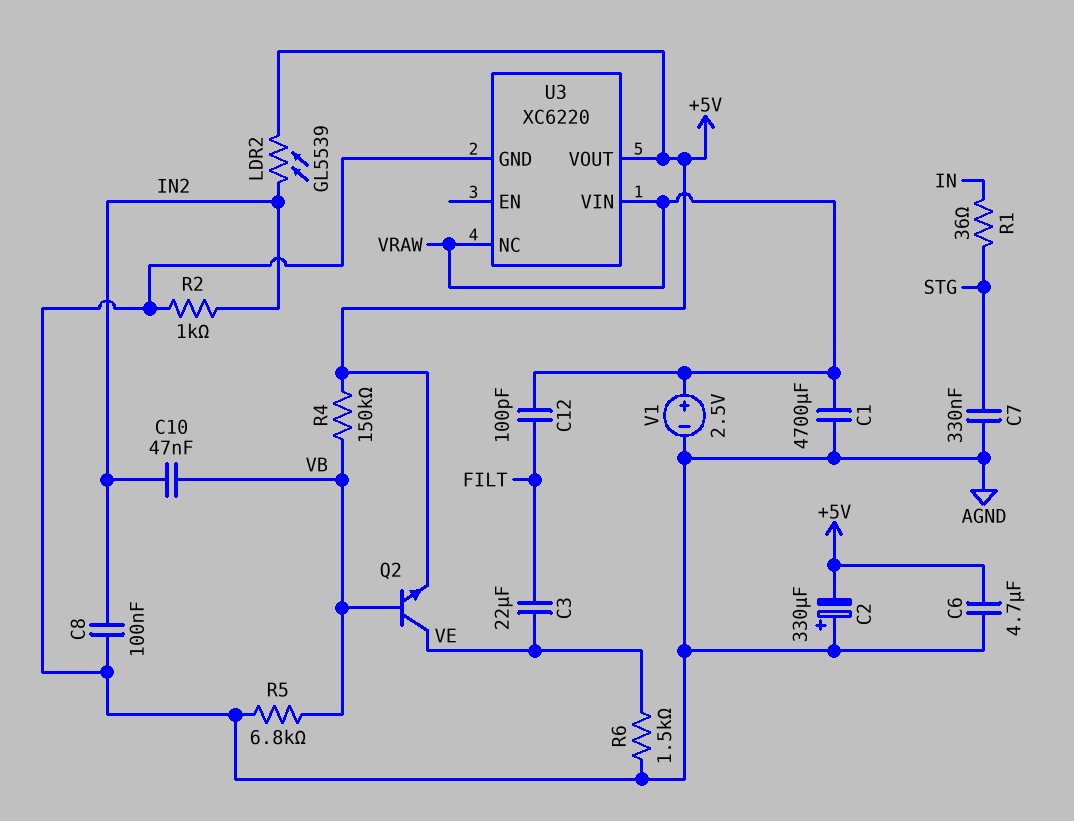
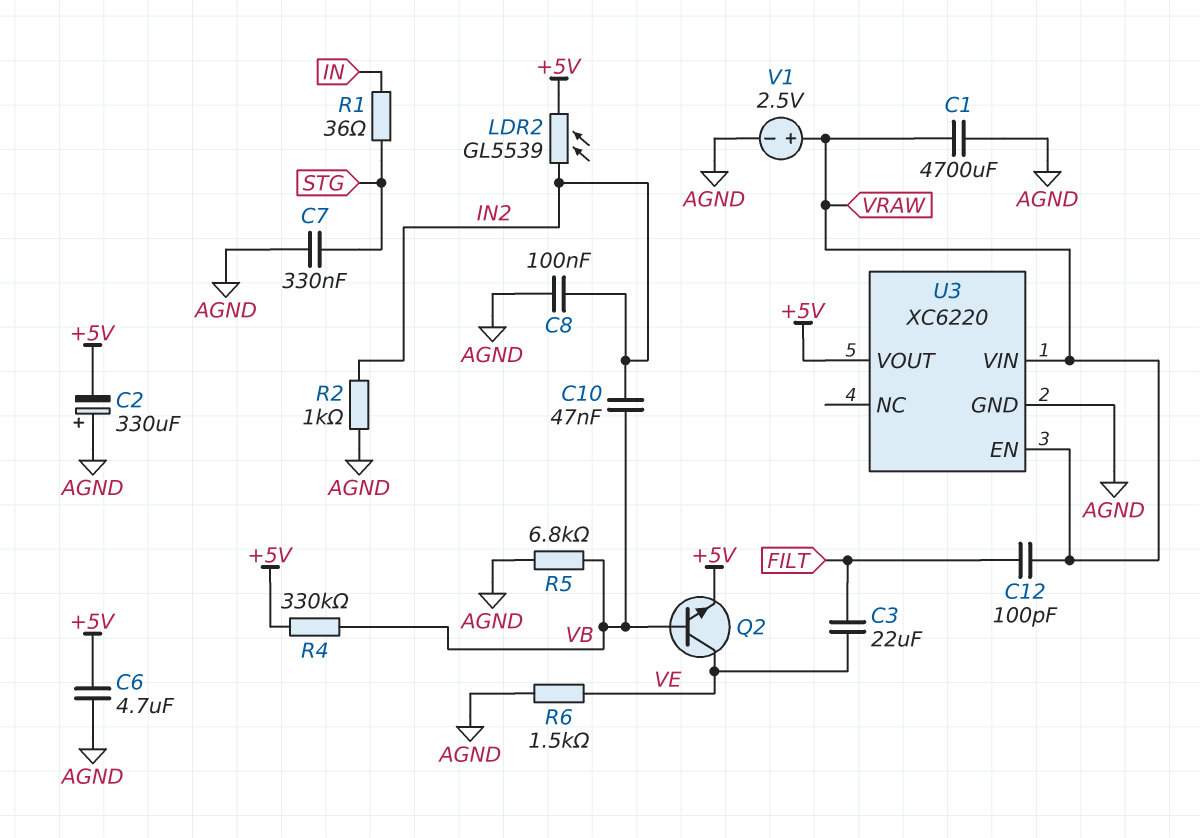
R4: 150k (+5V, VB) -> 330k (+5V, VB)
U3 pin EN: none -> VRAW
U3 pin NC: VRAW -> none

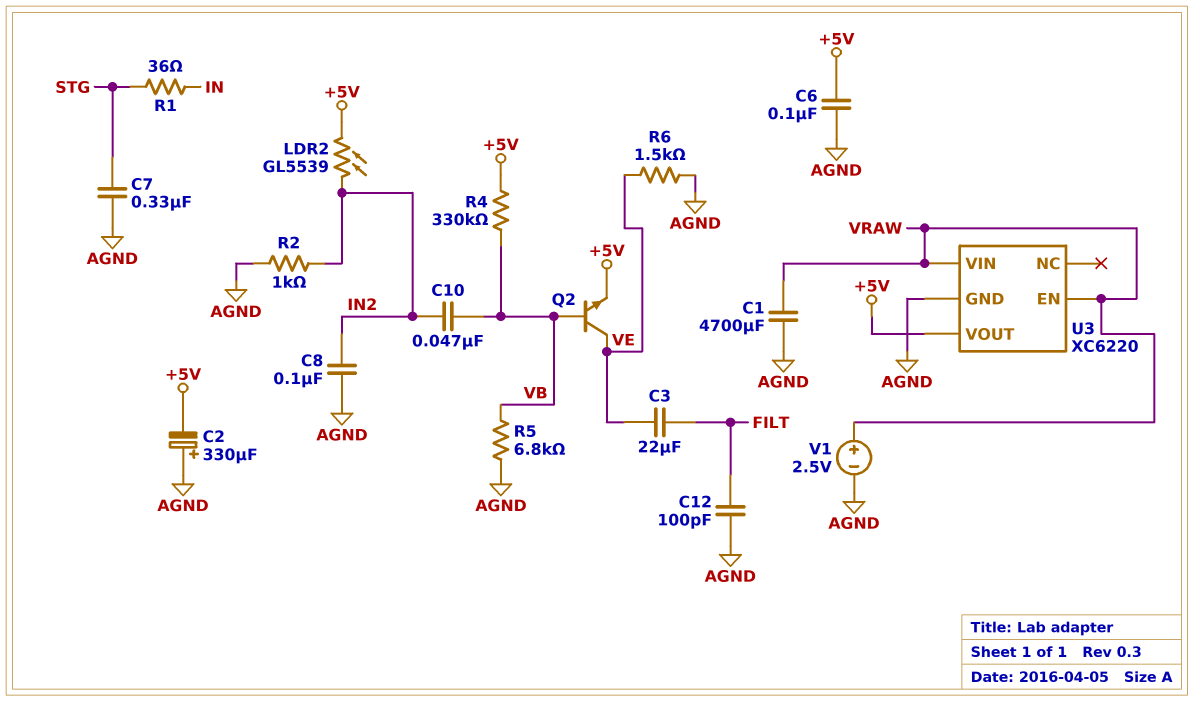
C6: 4.7uF (+5V, AGND) -> 100nF (+5V, AGND)
C12: 100pF (FILT, VRAW) -> 100pF (AGND, FILT)

